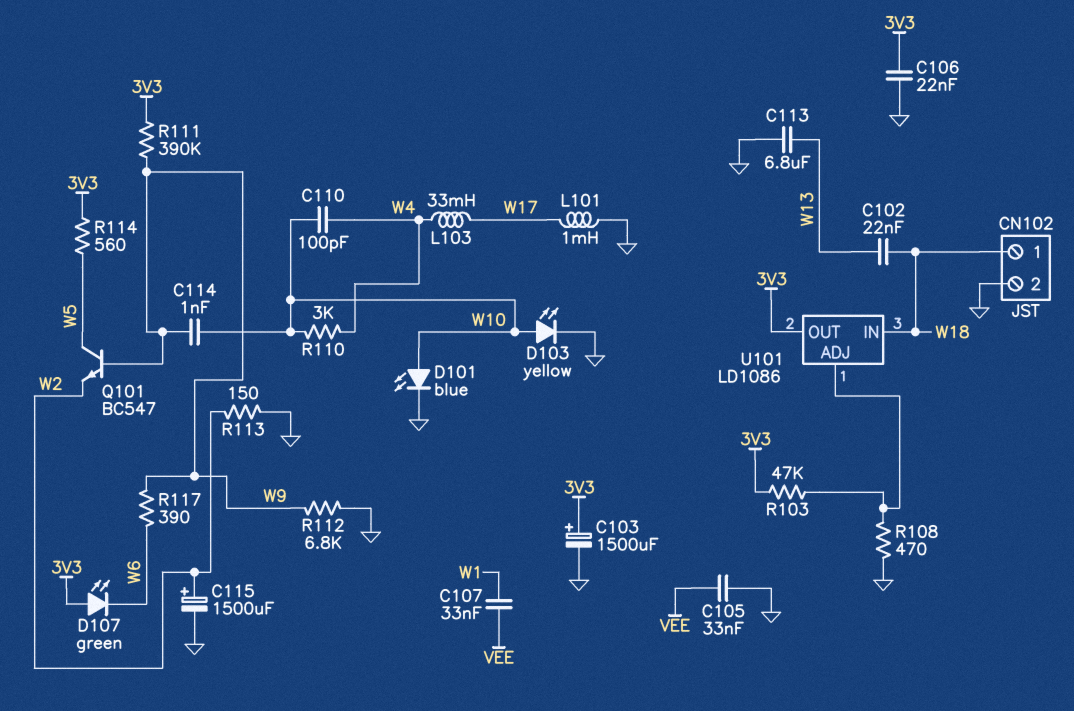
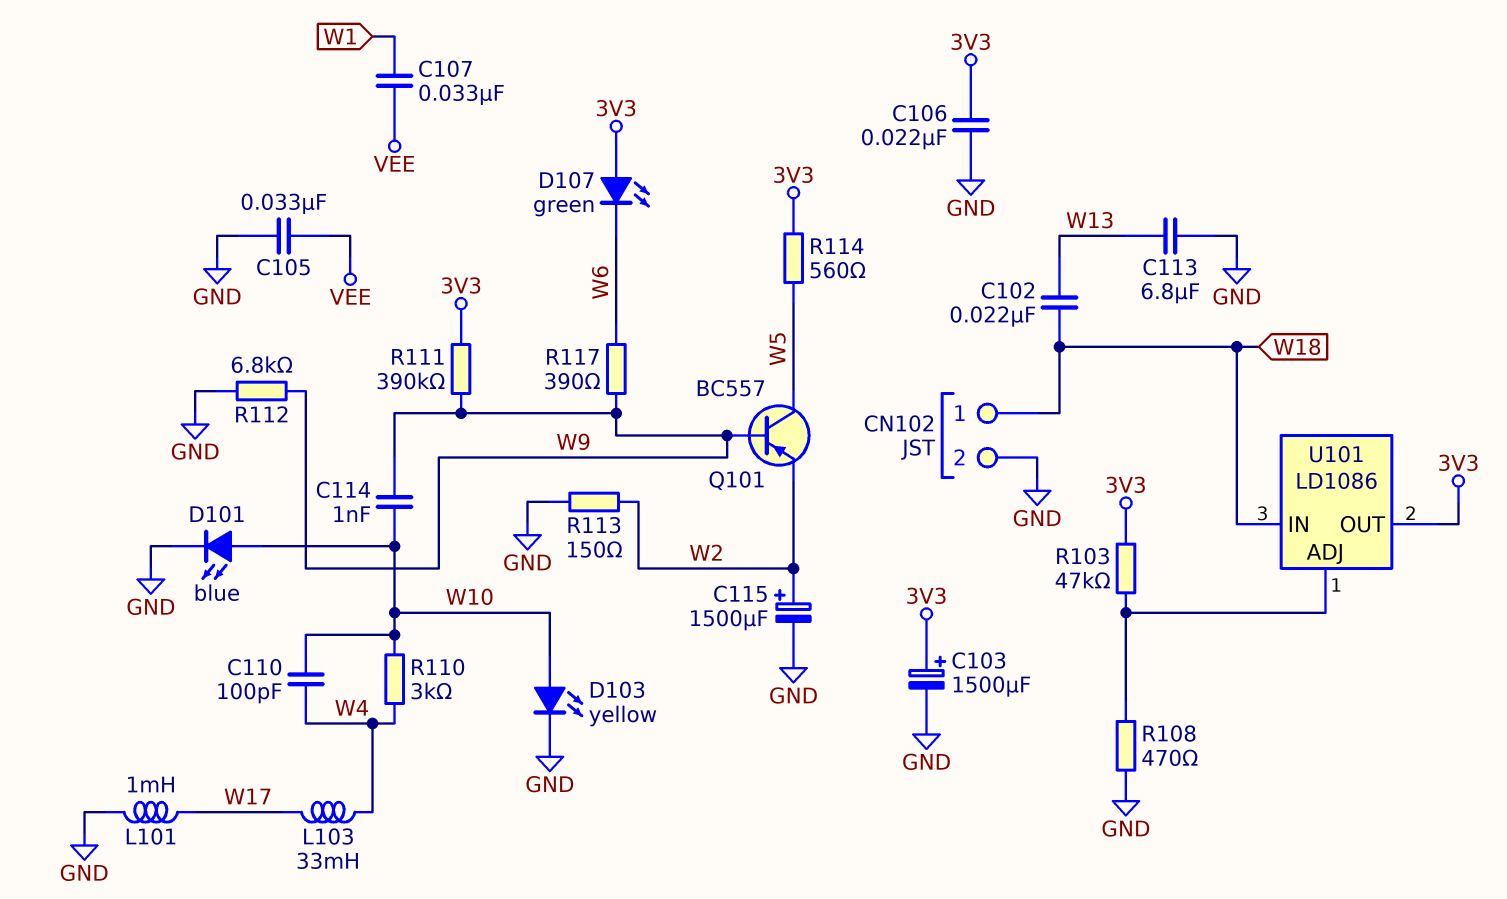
Q101: NPN BC547 (B W9, C W5, E W2) -> PNP BC557 (B W9, C W5, E W2)

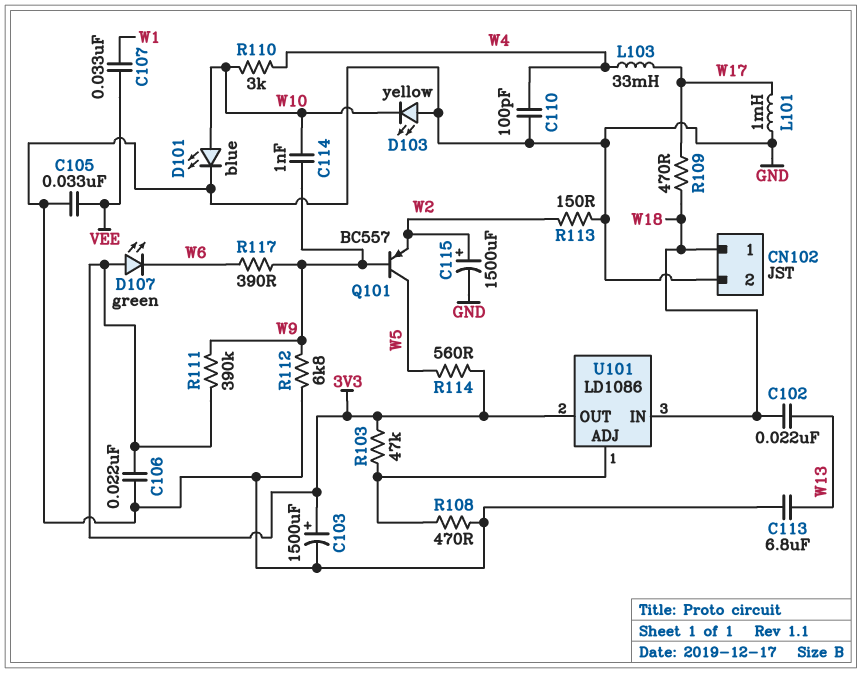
C110: 100pF (W4, W10) -> 100pF (GND, W4)
D103: LED yellow (A W10, K GND) -> LED yellow (A GND, K W10)
R109: none -> 470 (W17, W18)

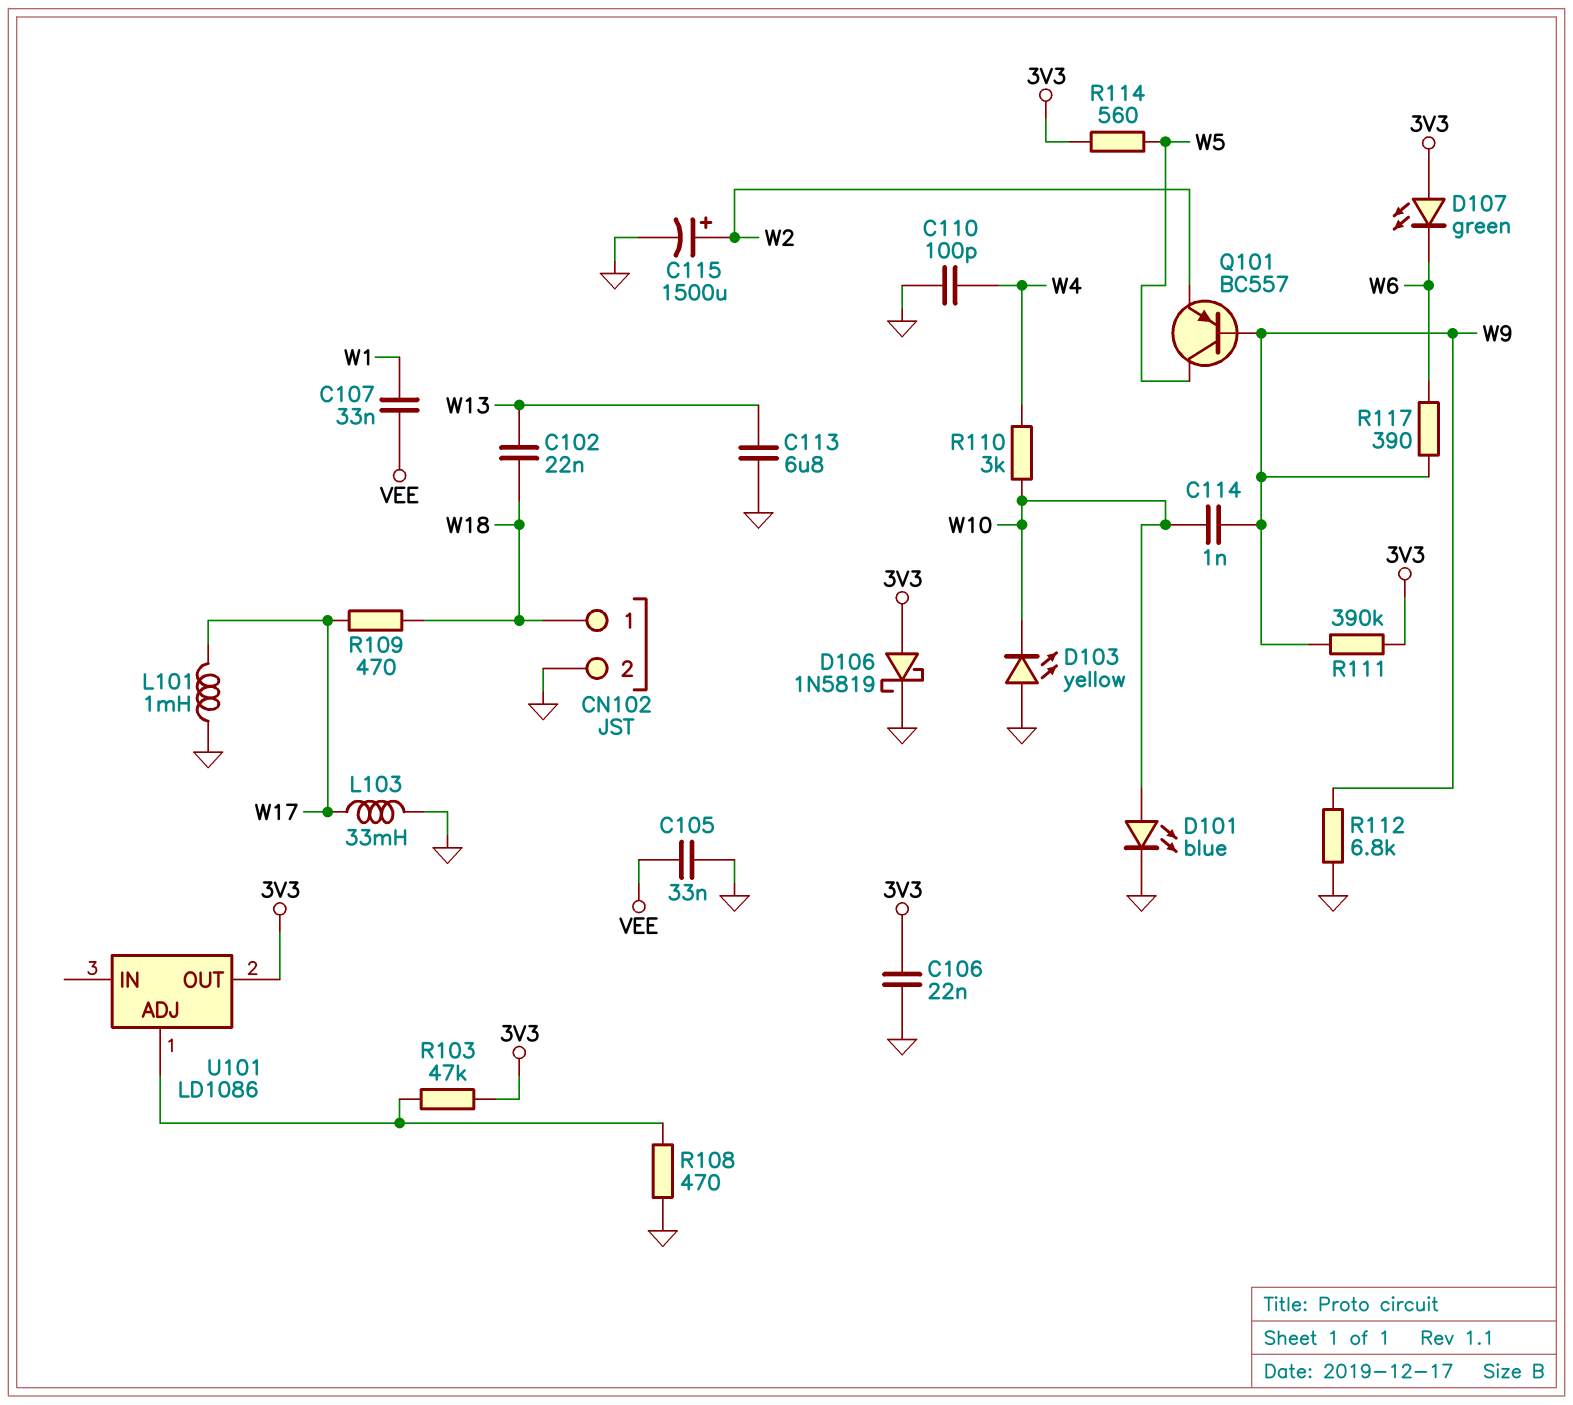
C103: 1500uF (plus 3V3, minus GND) -> none
D106: none -> schottky 1N5819 (A 3V3, K GND)
L103: 33mH (W4, W17) -> 33mH (GND, W17)
R113: 150 (GND, W2) -> none
U101 pin IN: W18 -> none

